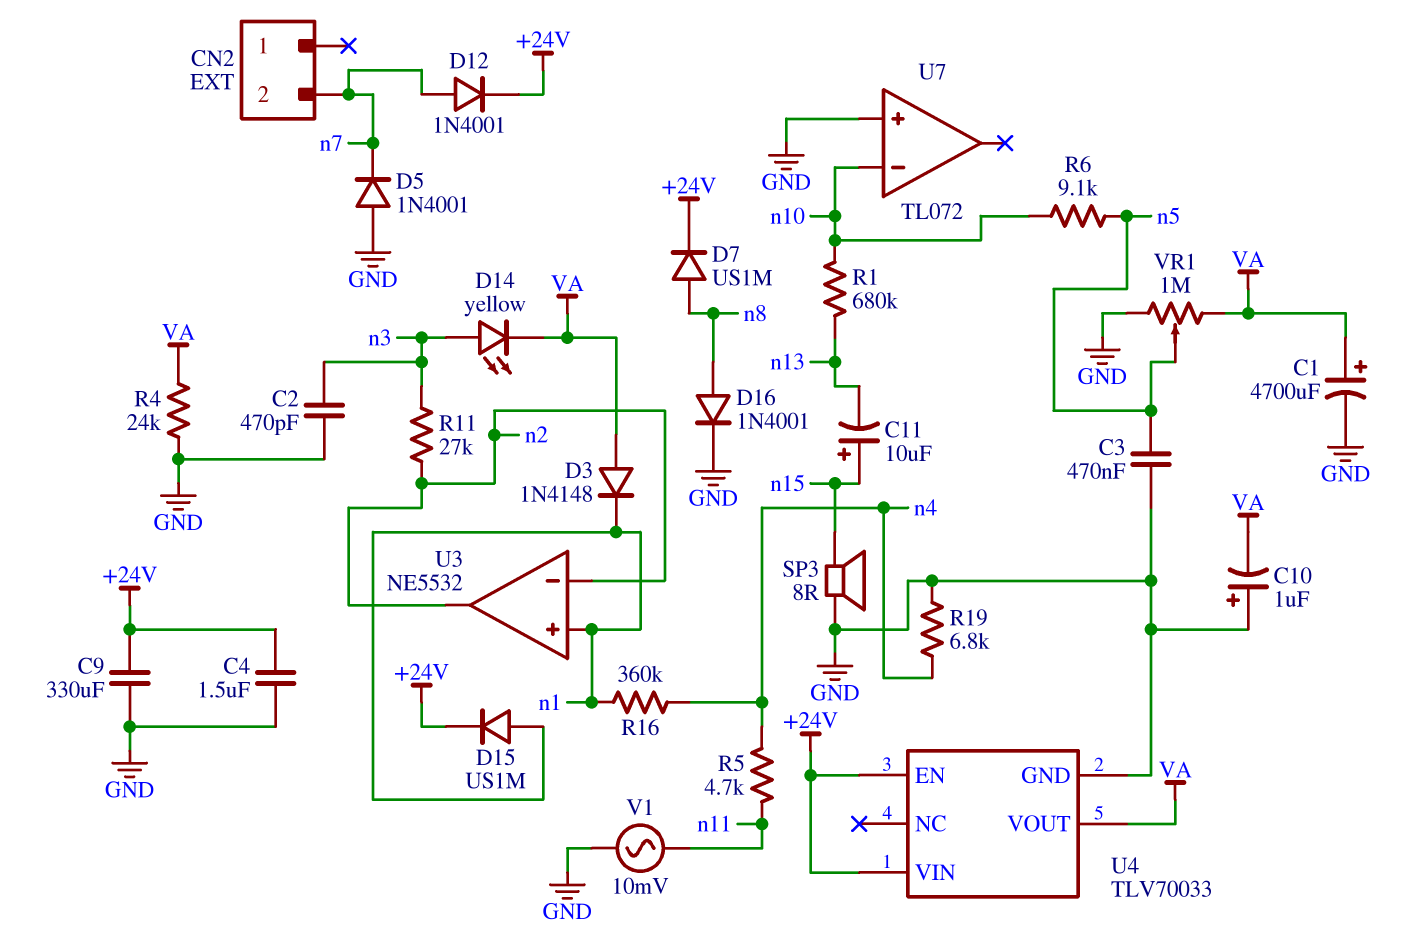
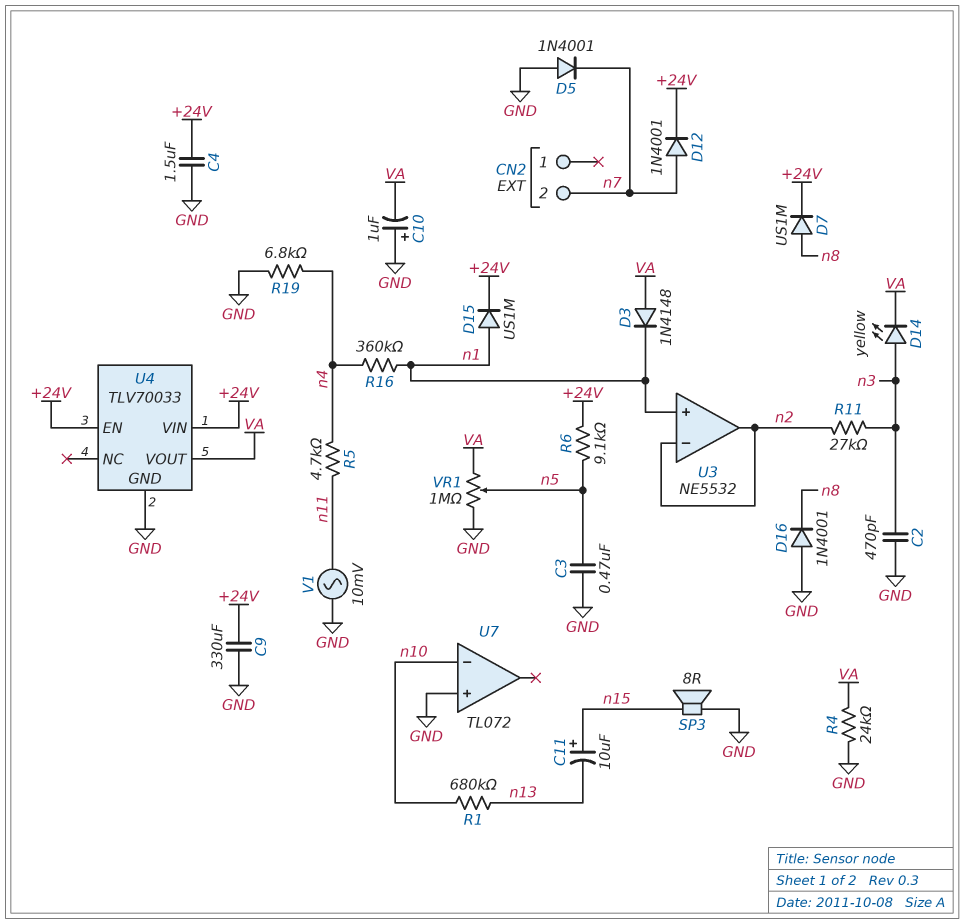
C1: 4700uF (plus VA, minus GND) -> none
D16: diode 1N4001 (A n8, K GND) -> diode 1N4001 (A GND, K n8)
R6: 9.1k (n5, n10) -> 9.1k (+24V, n5)

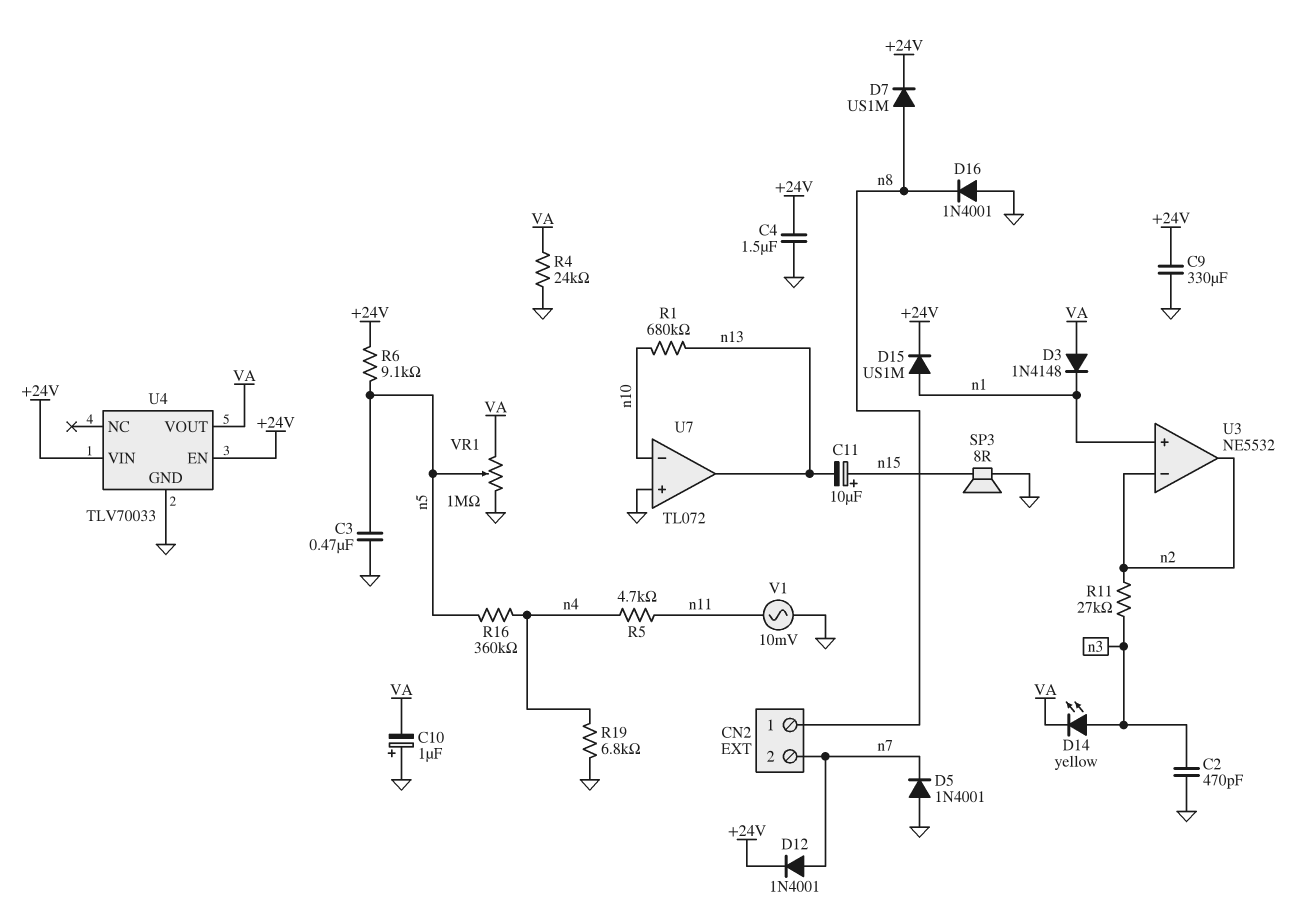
CN2 pin 1: none -> n8
R16: 360k (n1, n4) -> 360k (n4, n5)
U7 pin out: none -> n13

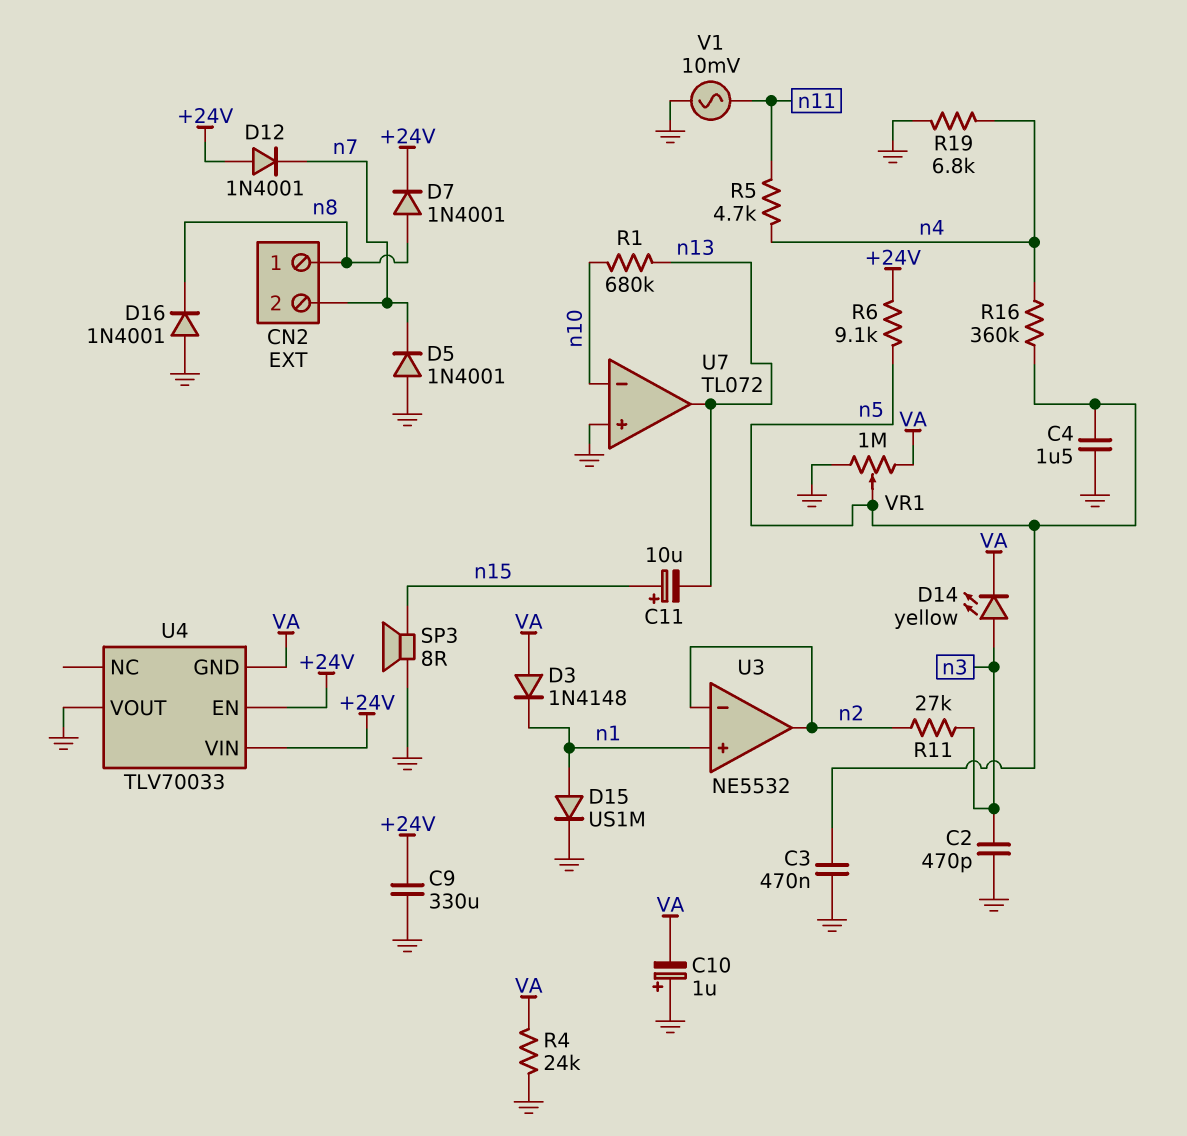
C4: 1.5uF (+24V, GND) -> 1.5uF (GND, n5)
D7: diode US1M (A n8, K +24V) -> diode 1N4001 (A n8, K +24V)
D12: diode 1N4001 (A n7, K +24V) -> diode 1N4001 (A +24V, K n7)
D15: diode US1M (A n1, K +24V) -> diode US1M (A n1, K GND)
U4 pin GND: GND -> VA
U4 pin VOUT: VA -> GND

